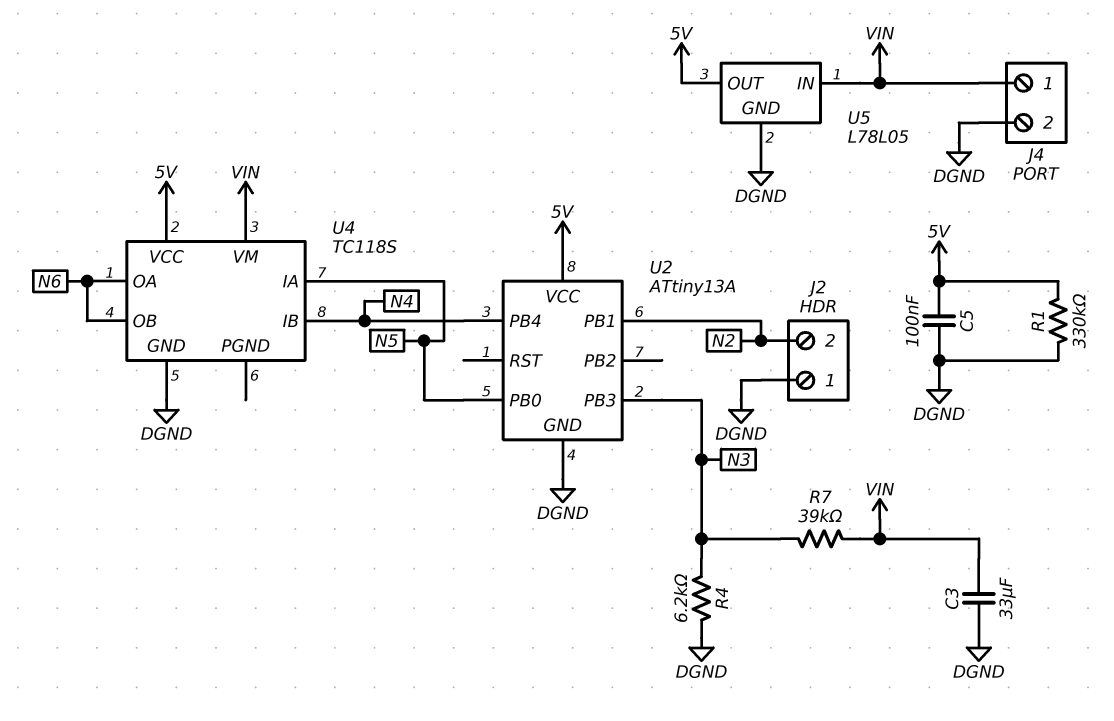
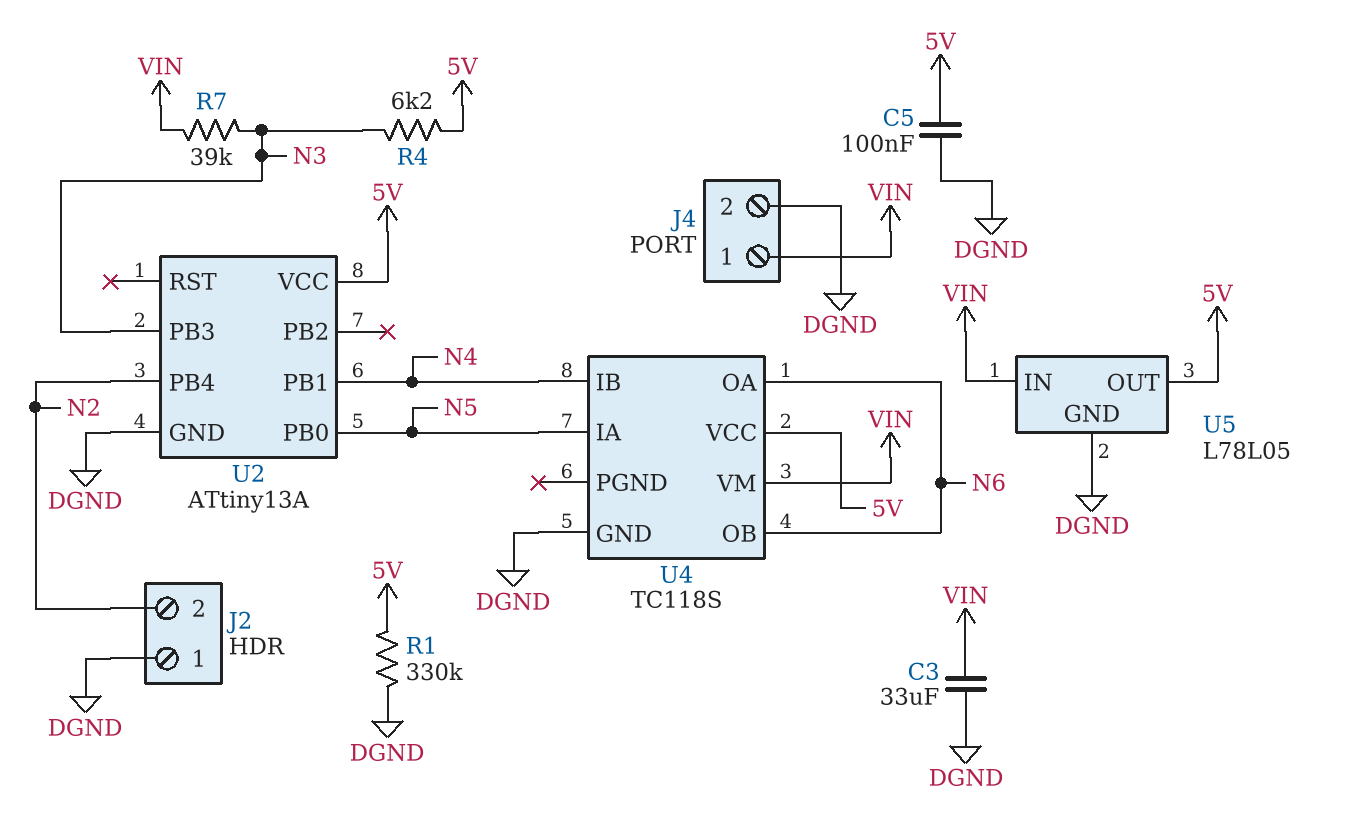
R4: 6.2k (DGND, N3) -> 6.2k (5V, N3)
U2 pin PB1: N2 -> N4
U2 pin PB4: N4 -> N2

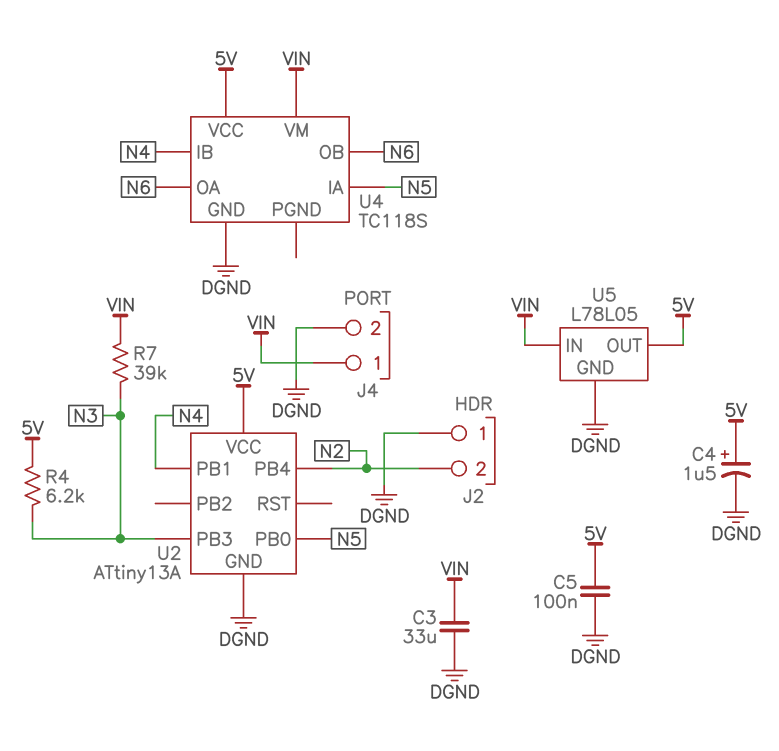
C4: none -> 1.5uF (plus 5V, minus DGND)
R1: 330k (5V, DGND) -> none

